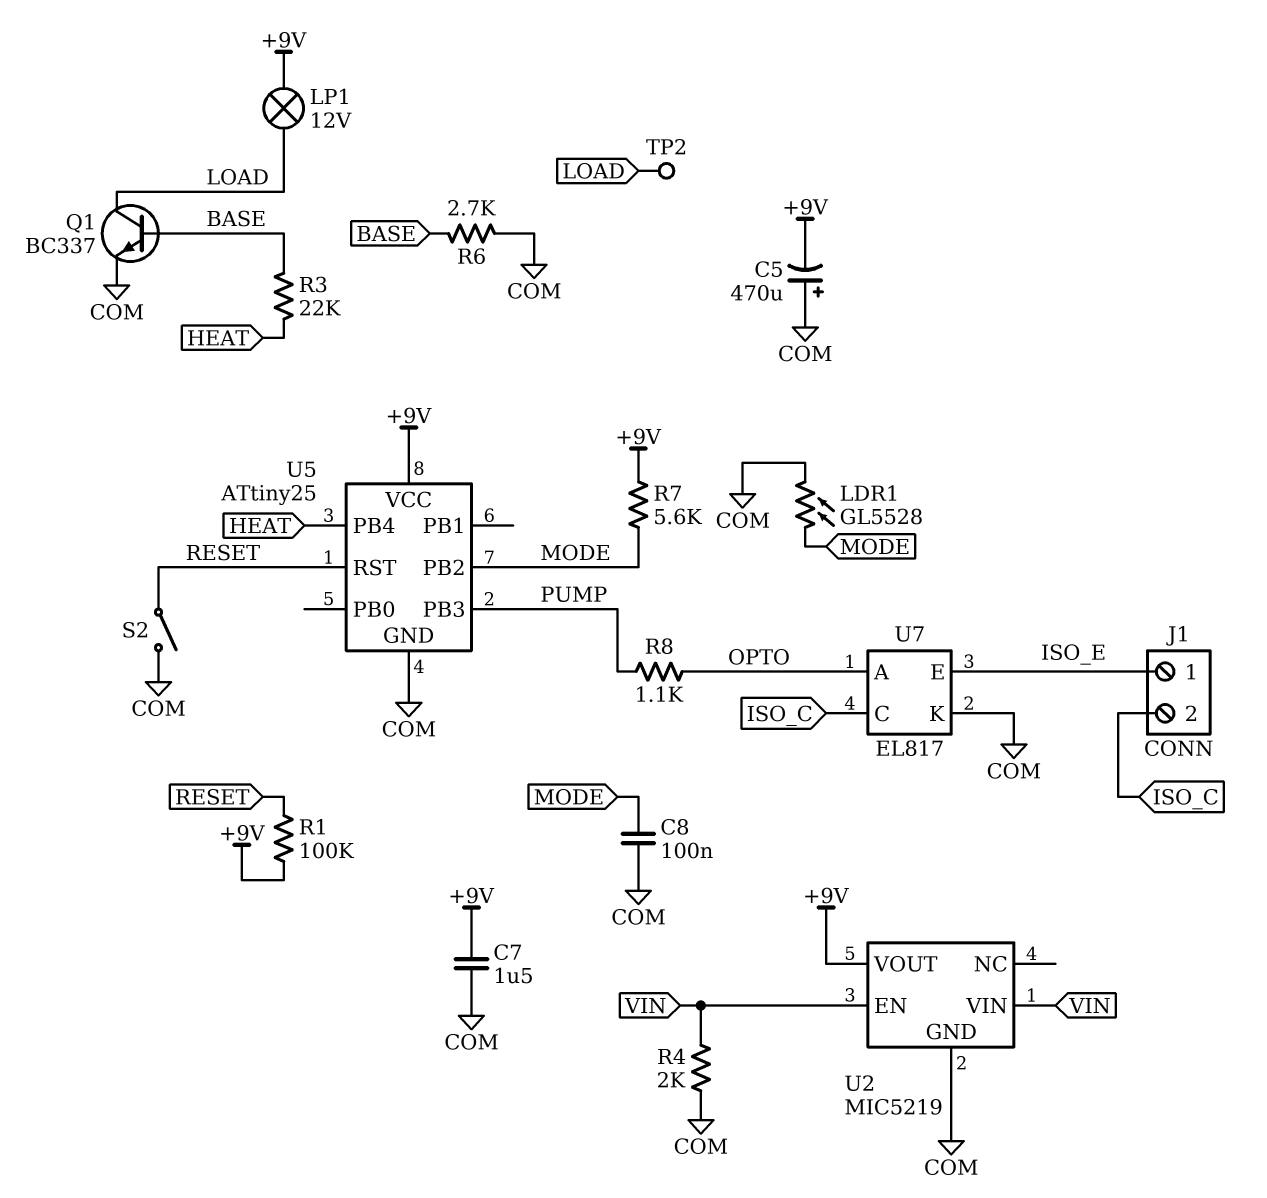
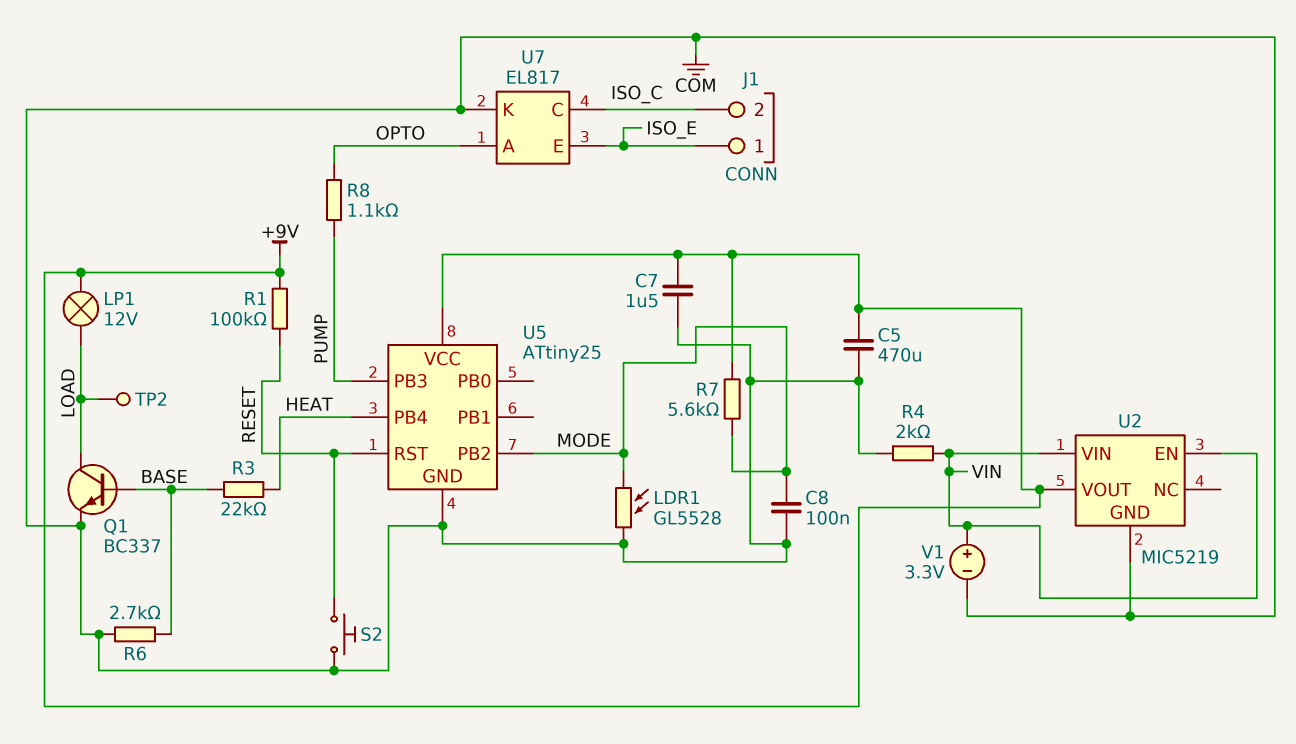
C5: 470uF (plus COM, minus +9V) -> 470uF (+9V, COM)
S2: switch (COM, RESET) -> button (COM, RESET)
V1: none -> 3.3V (plus VIN, minus COM)

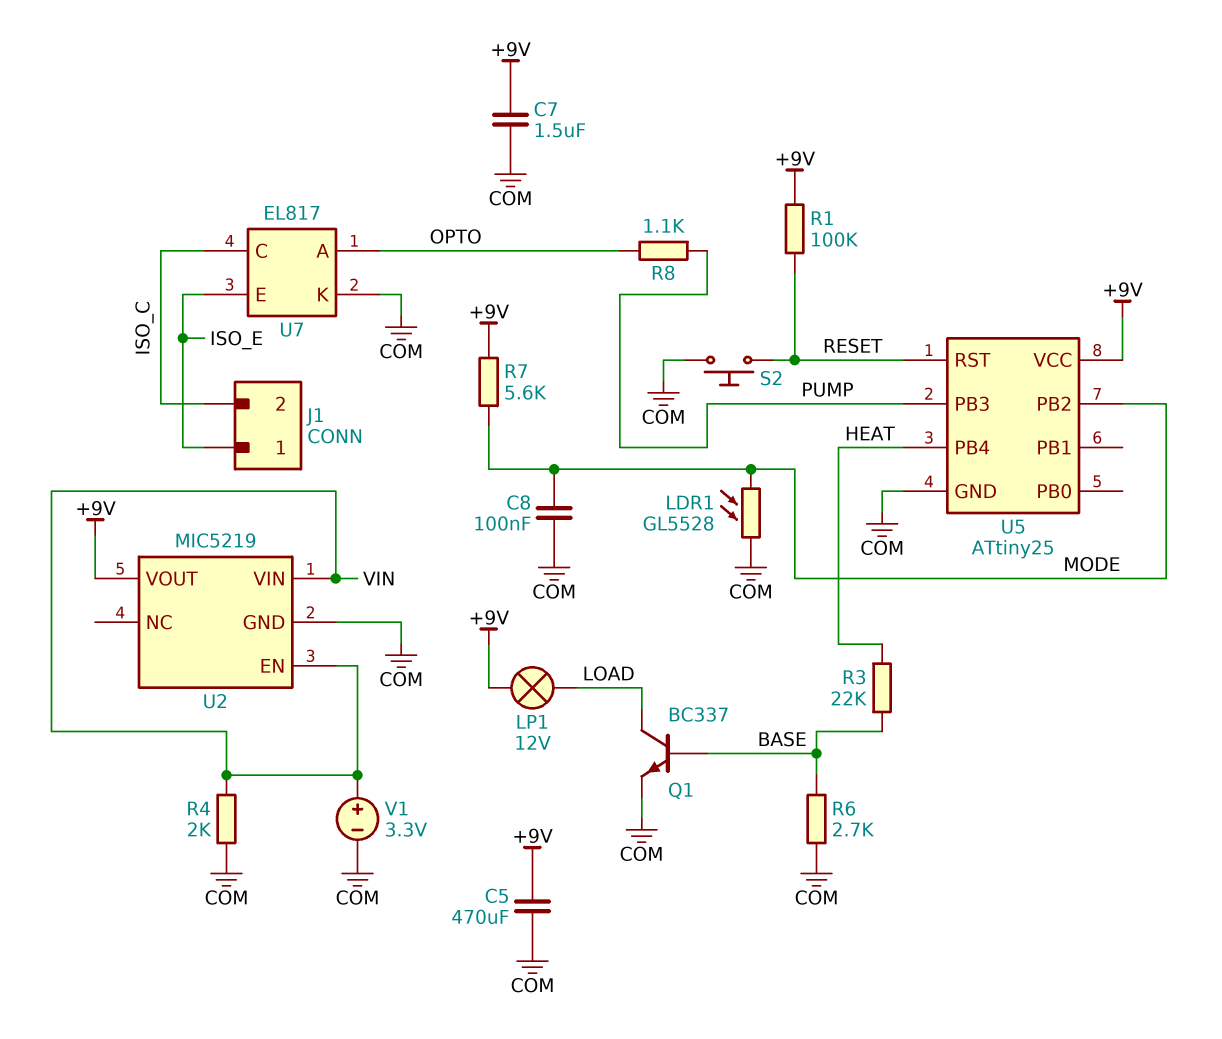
TP2: test point (LOAD) -> none

